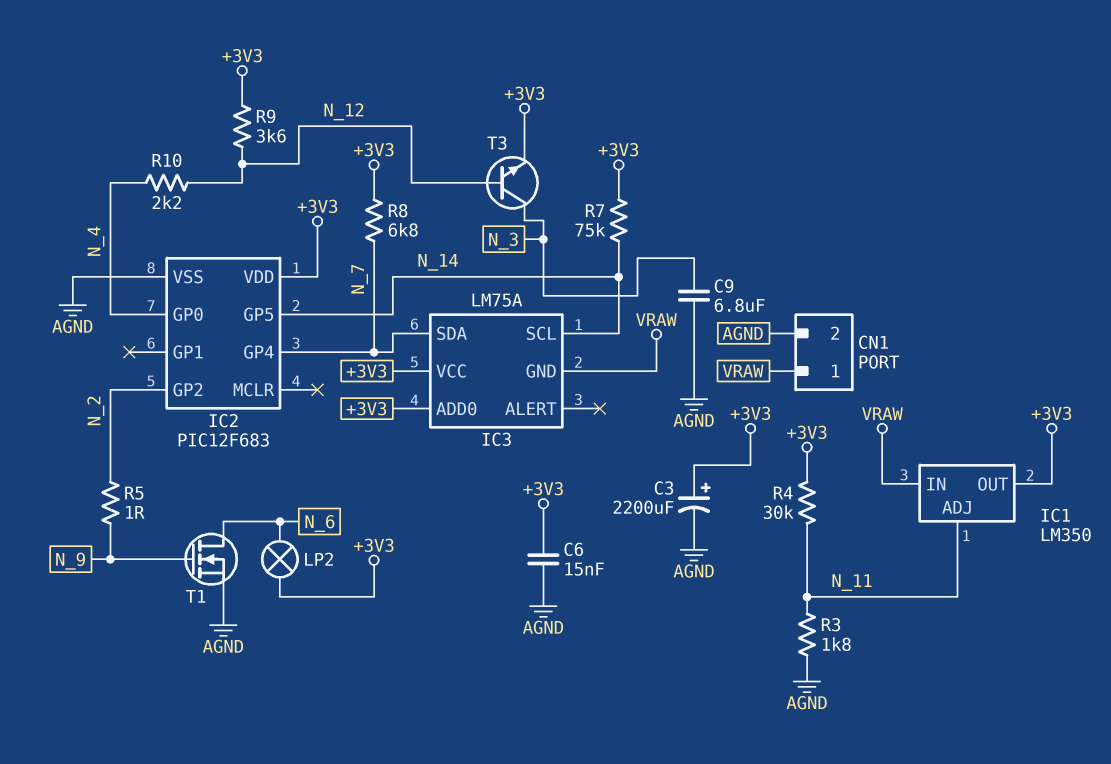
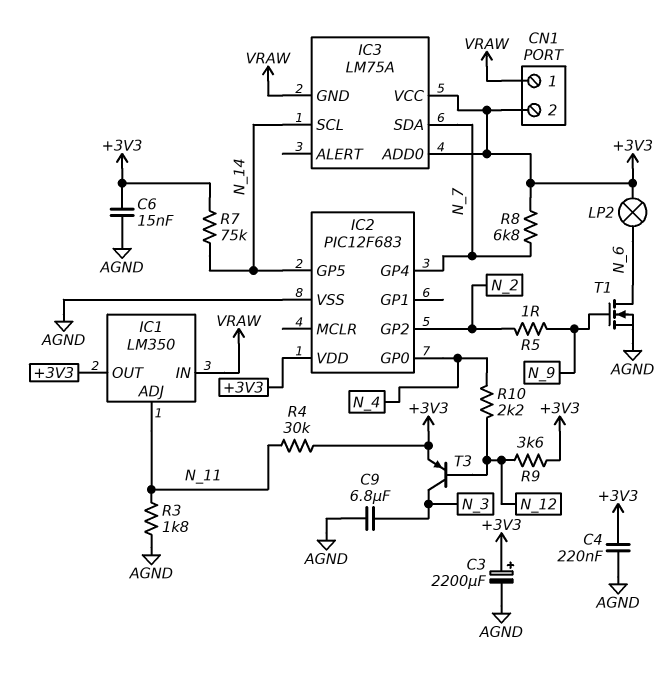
C4: none -> 220nF (+3V3, AGND)
CN1 pin 2: AGND -> +3V3
T3: NPN (B N_12, C N_3, E +3V3) -> PNP (B N_12, C N_3, E +3V3)

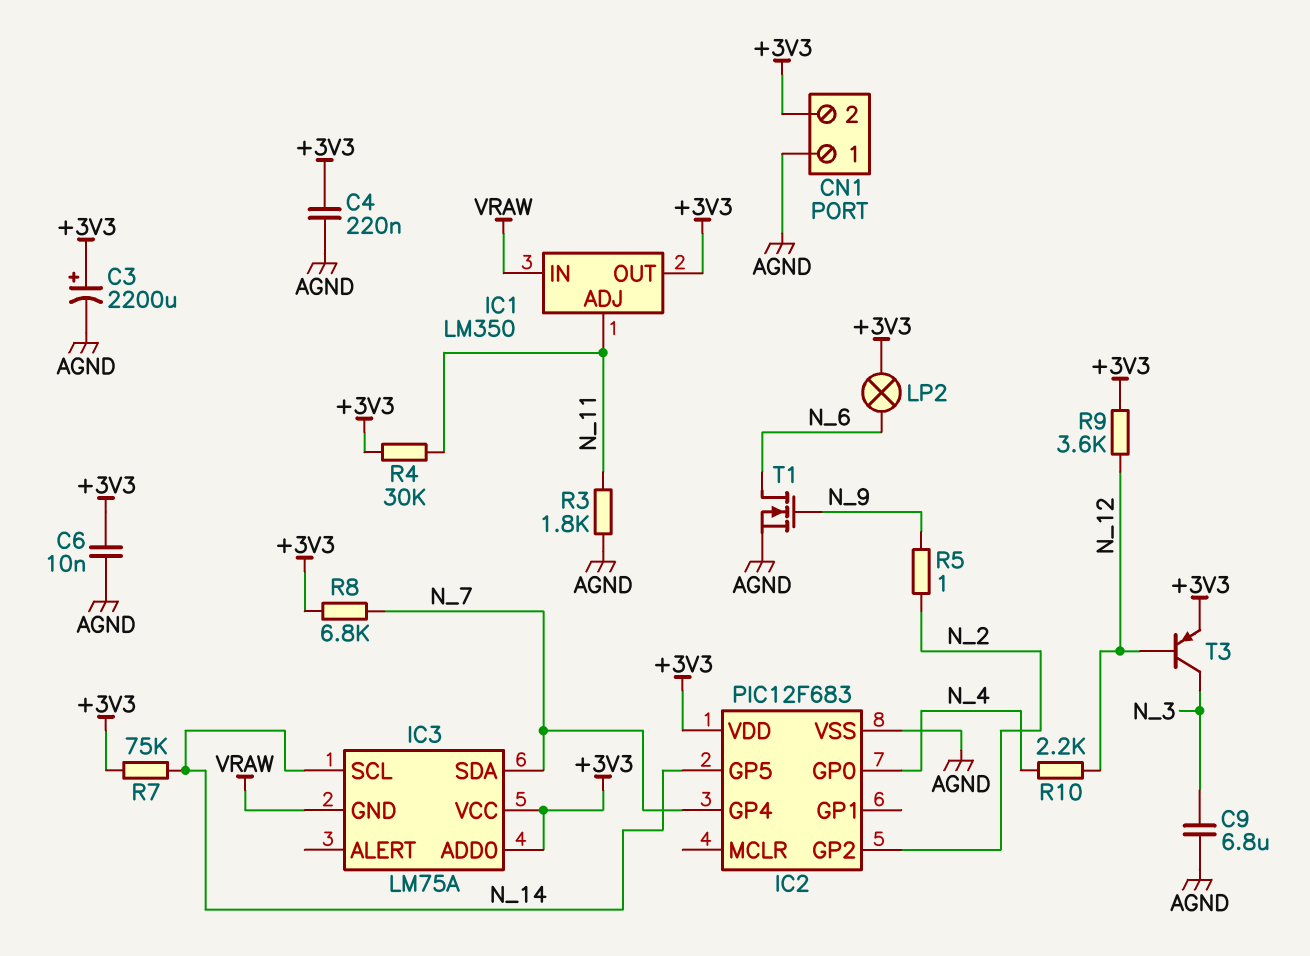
C6: 15nF (+3V3, AGND) -> 10nF (+3V3, AGND)
CN1 pin 1: VRAW -> AGND

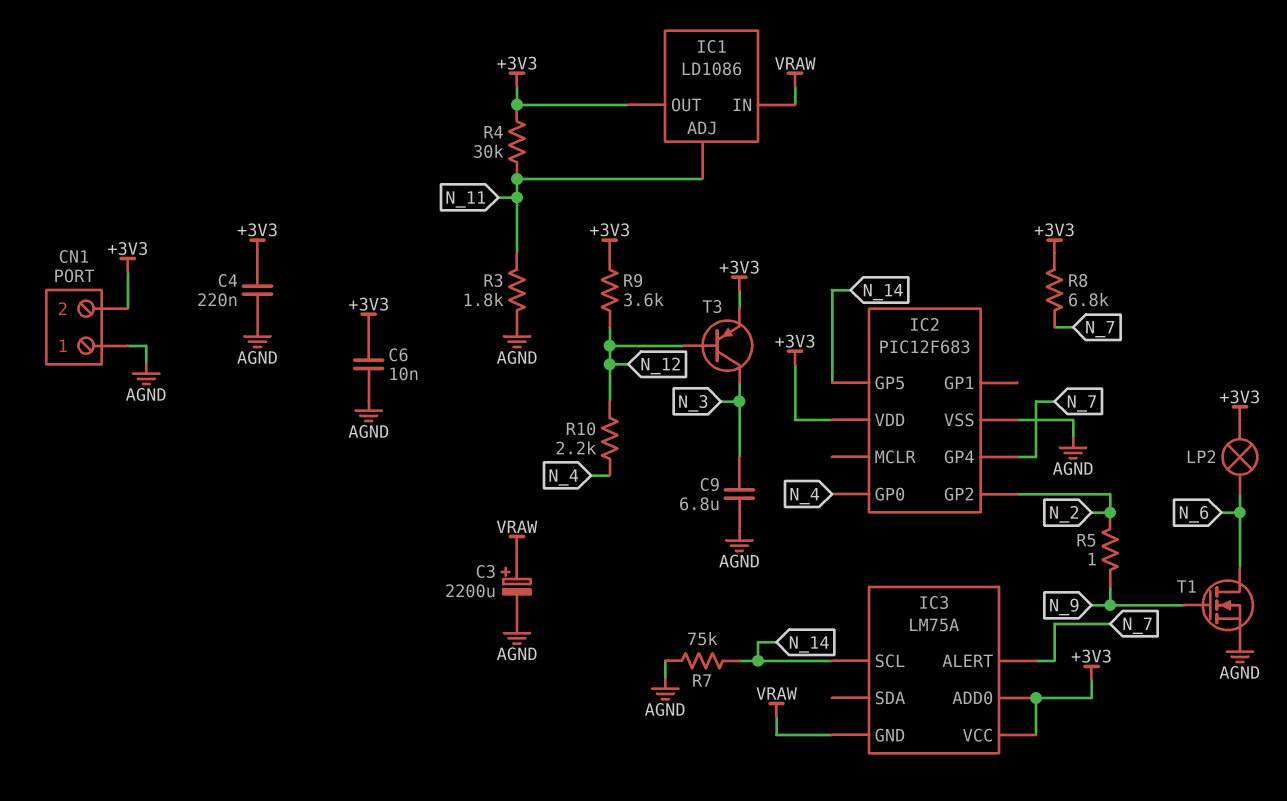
C3: 2200uF (plus +3V3, minus AGND) -> 2200uF (plus VRAW, minus AGND)
IC1: LM350 -> LD1086
IC3 pin ALERT: none -> N_7
IC3 pin SDA: N_7 -> none
R7: 75k (+3V3, N_14) -> 75k (AGND, N_14)

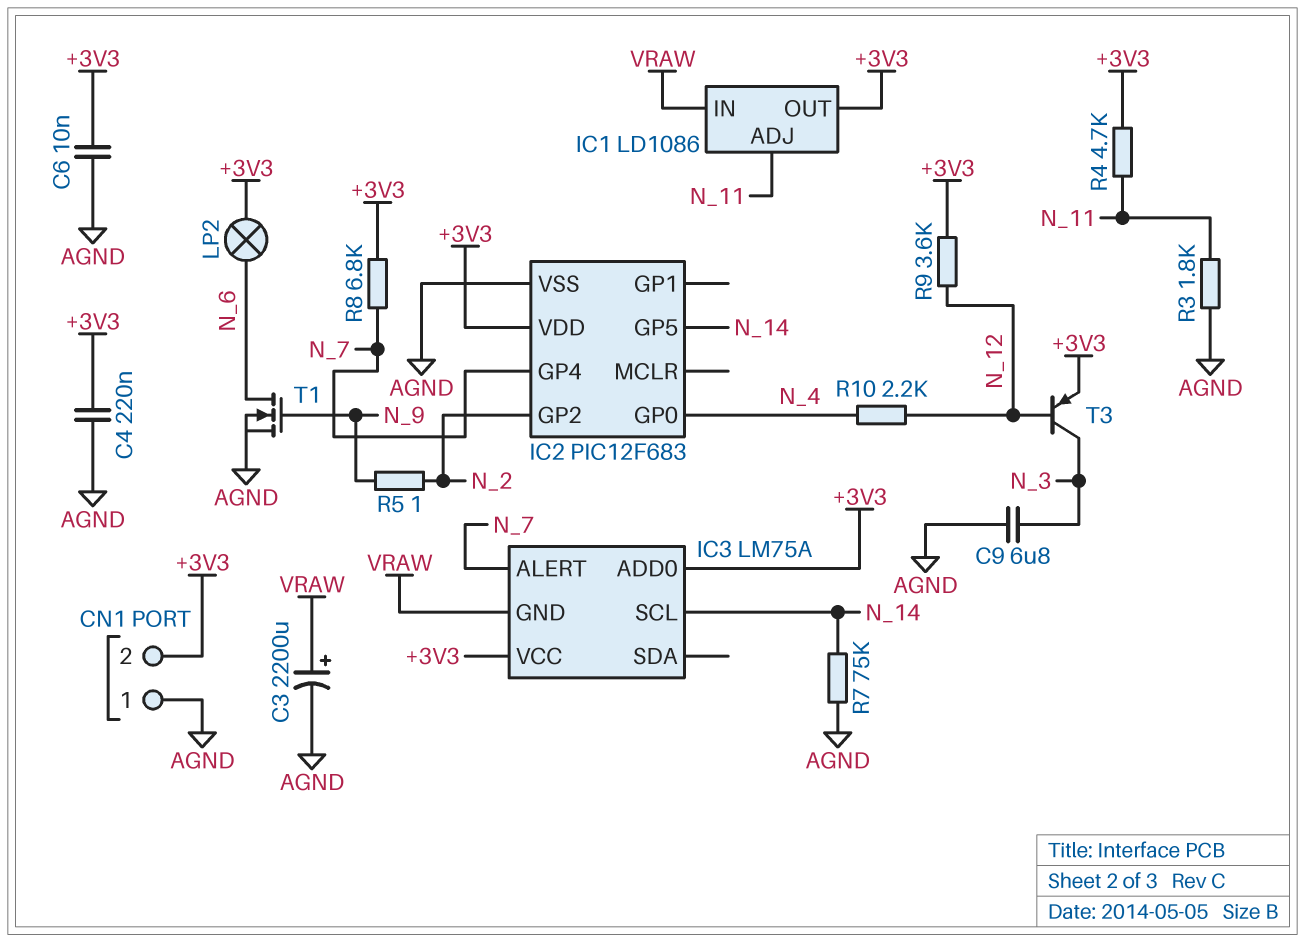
R4: 30k (+3V3, N_11) -> 4.7k (+3V3, N_11)

